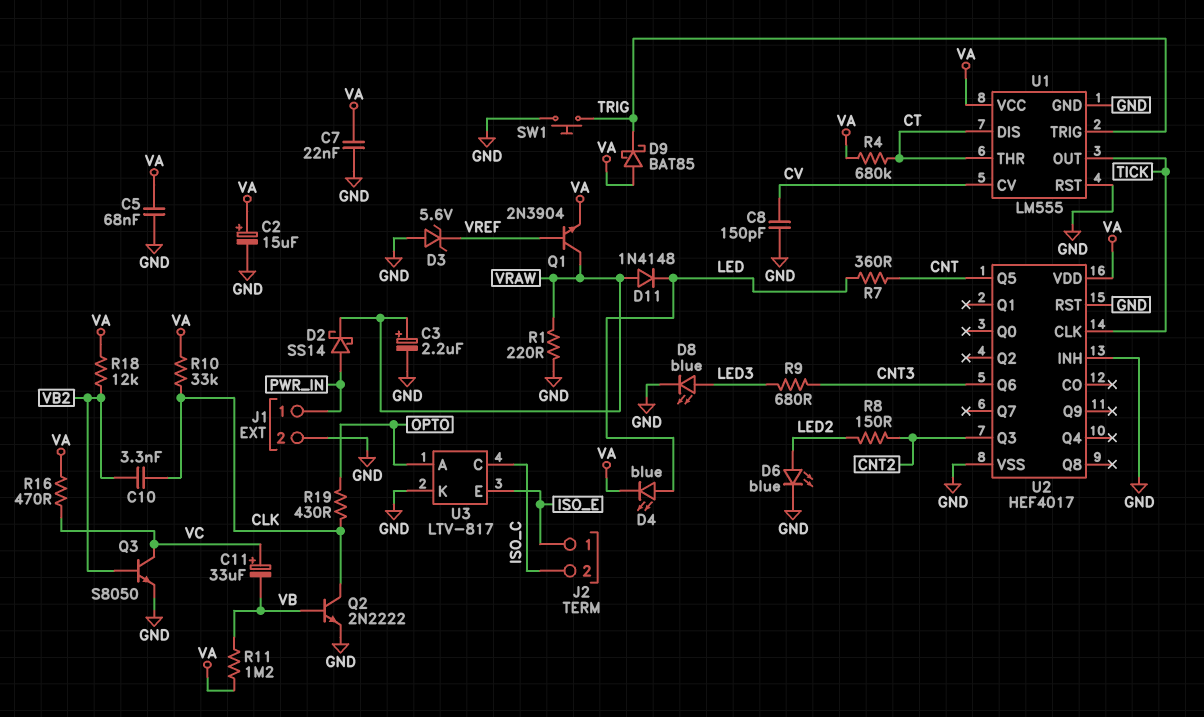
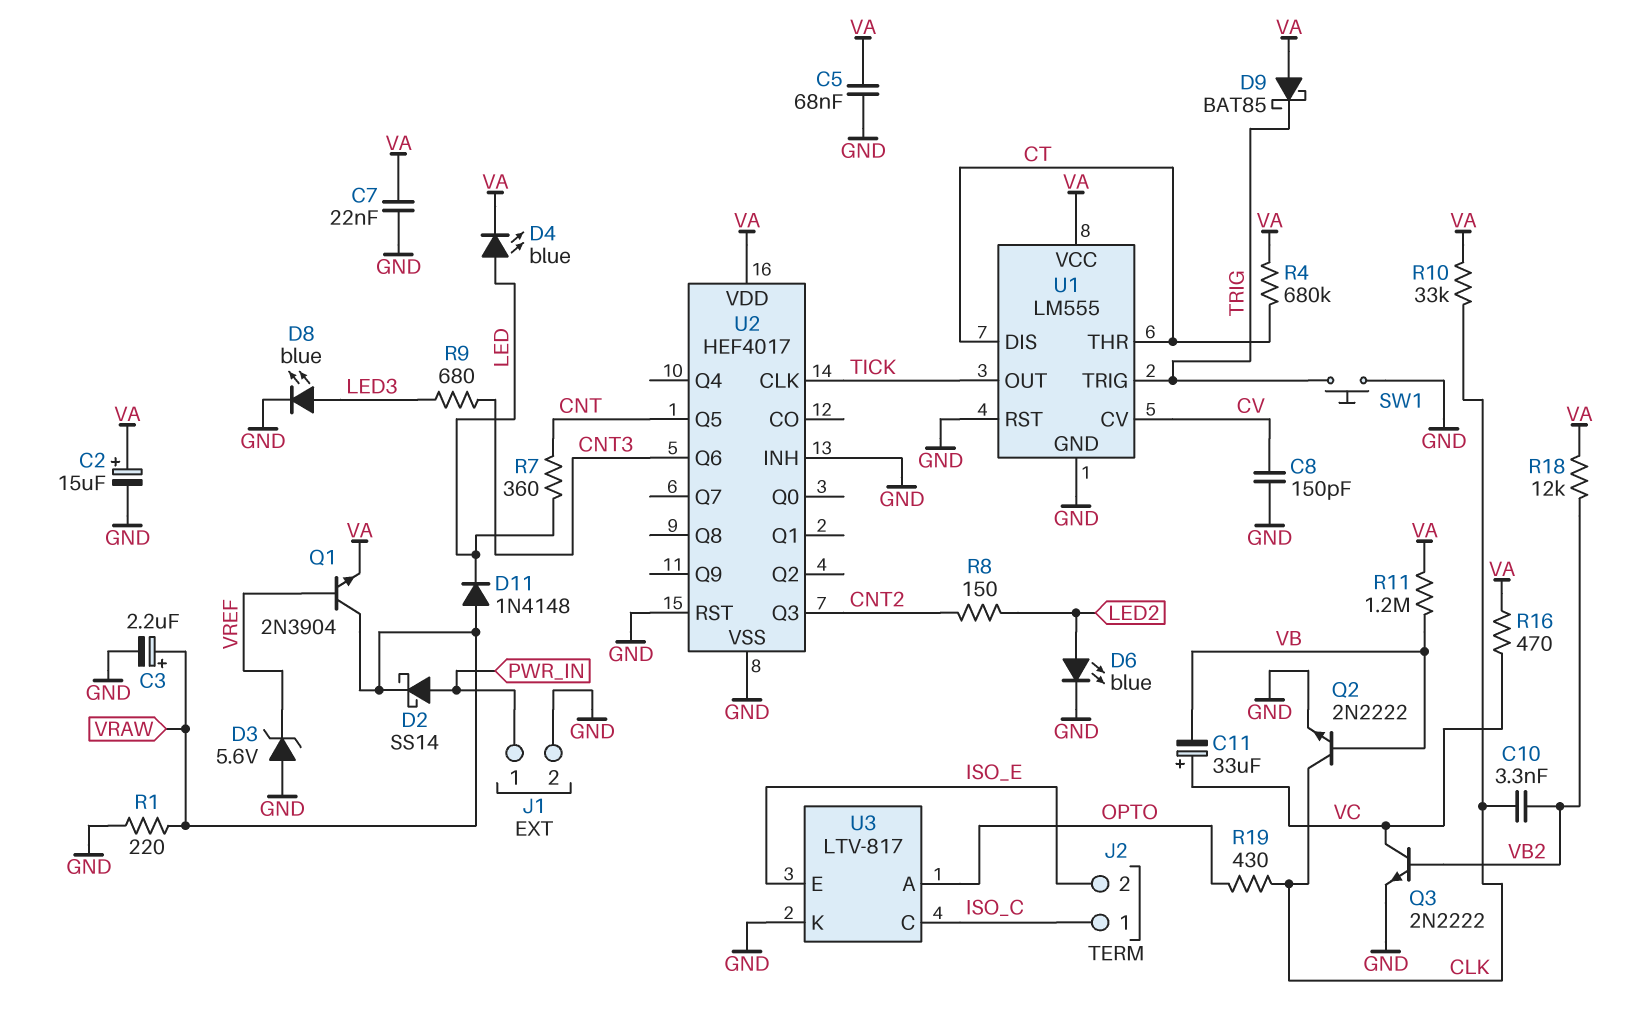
J2 pin 1: ISO_E -> ISO_C
J2 pin 2: ISO_C -> ISO_E
Q3: NPN S8050 (B VB2, C VC, E GND) -> NPN 2N2222 (B VB2, C VC, E GND)

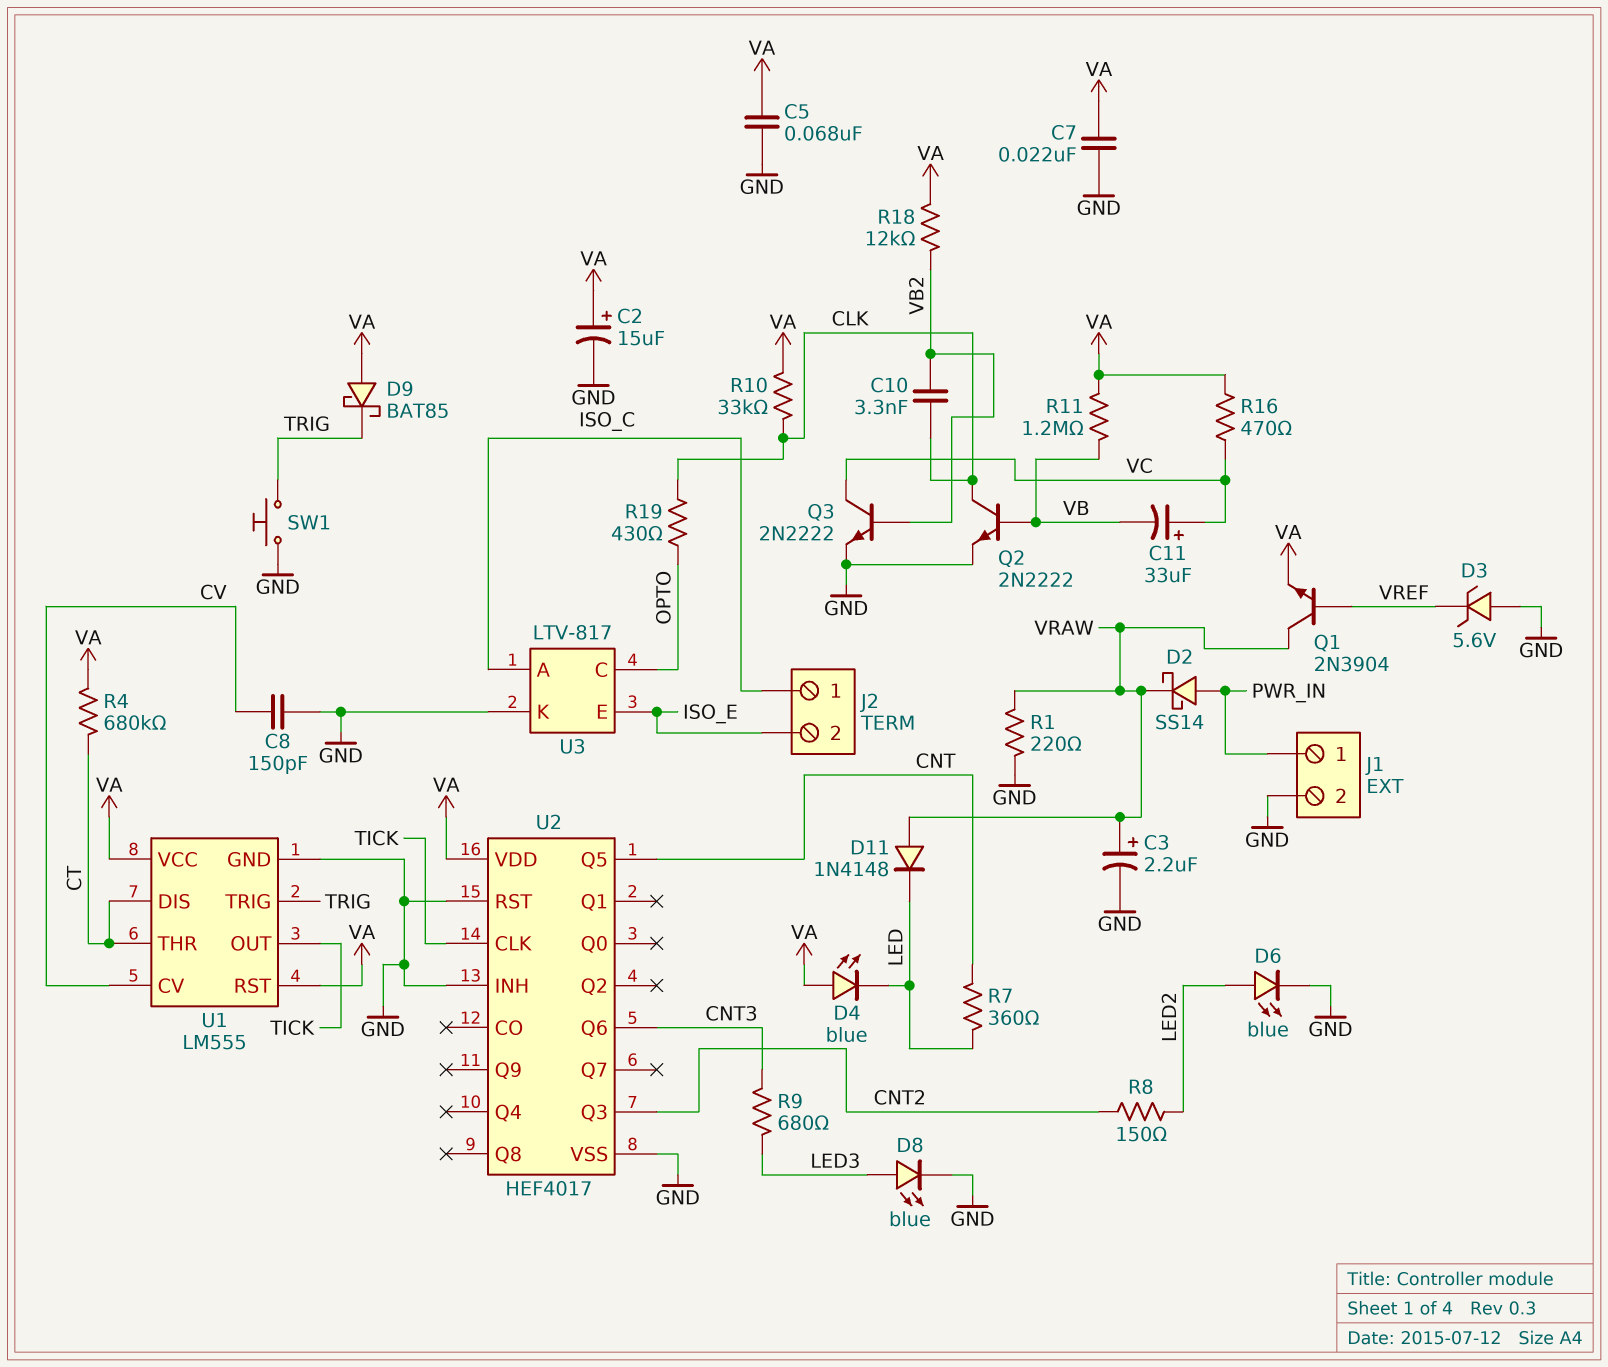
D4: LED blue (A LED, K VA) -> LED blue (A VA, K LED)
U1 pin RST: GND -> VA
U3 pin A: OPTO -> ISO_C
U3 pin C: ISO_C -> OPTO

